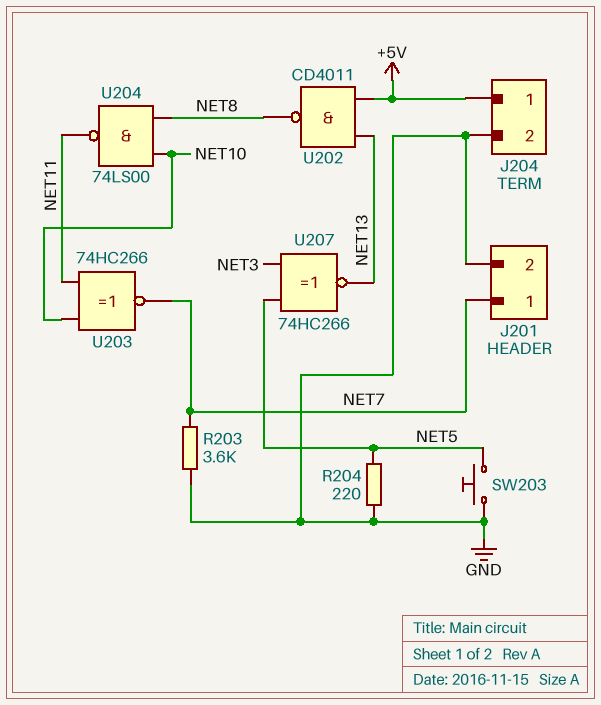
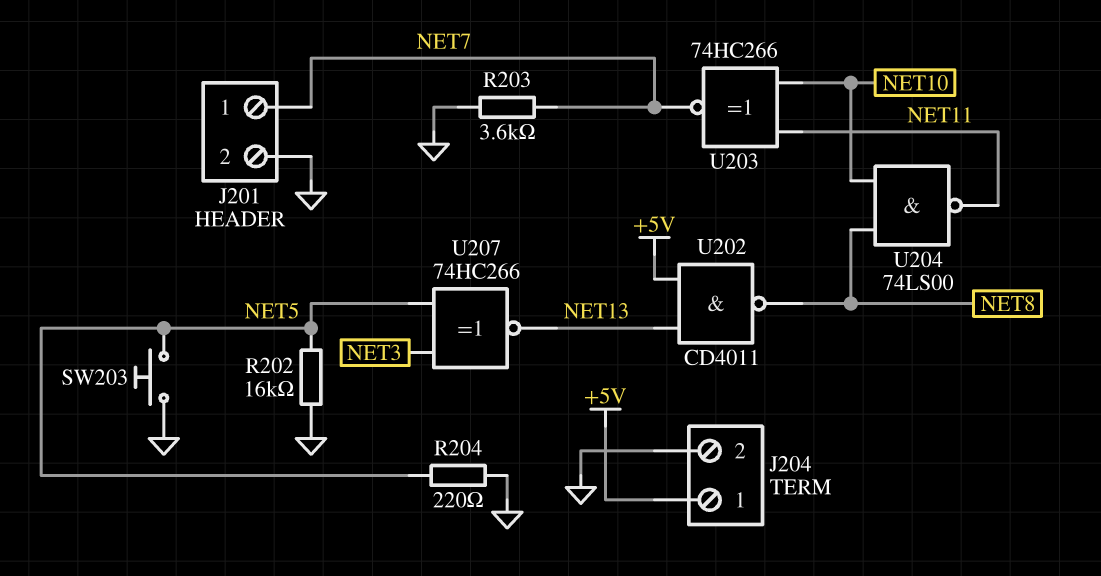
R202: none -> 16k (GND, NET5)

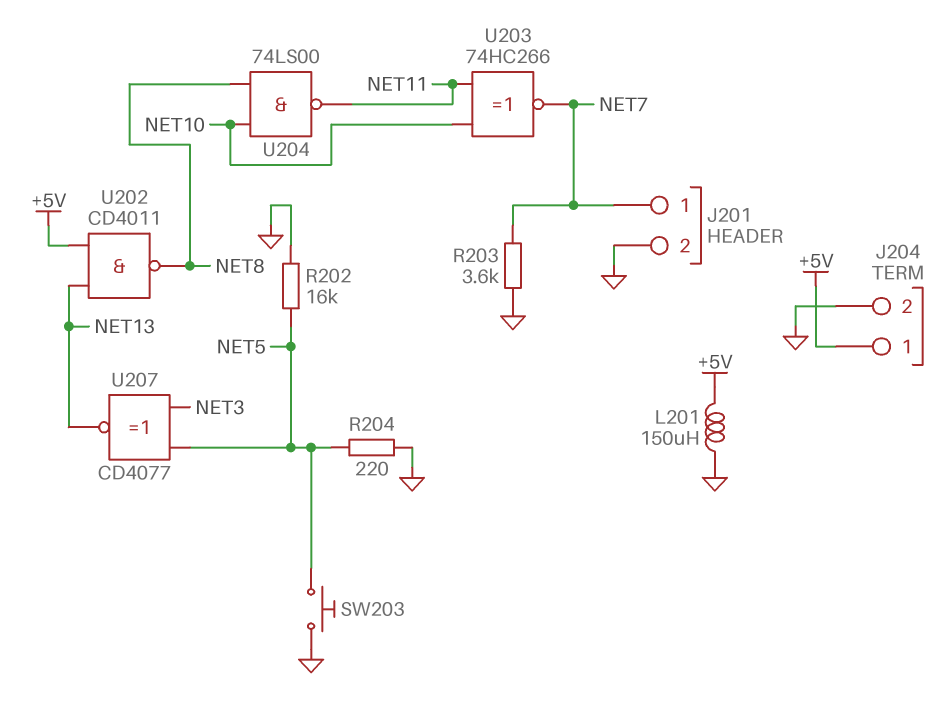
L201: none -> 150uH (+5V, GND)
U207: XNOR 74HC266 (in NET3, in NET5, out NET13) -> XNOR CD4077 (in NET3, in NET5, out NET13)

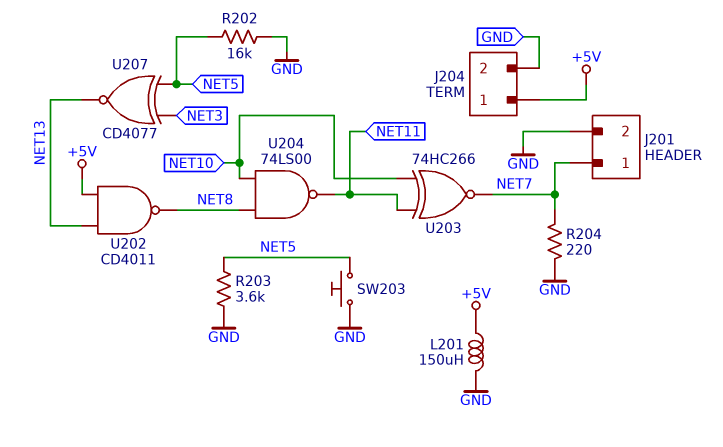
R203: 3.6k (GND, NET7) -> 3.6k (GND, NET5)
R204: 220 (GND, NET5) -> 220 (GND, NET7)

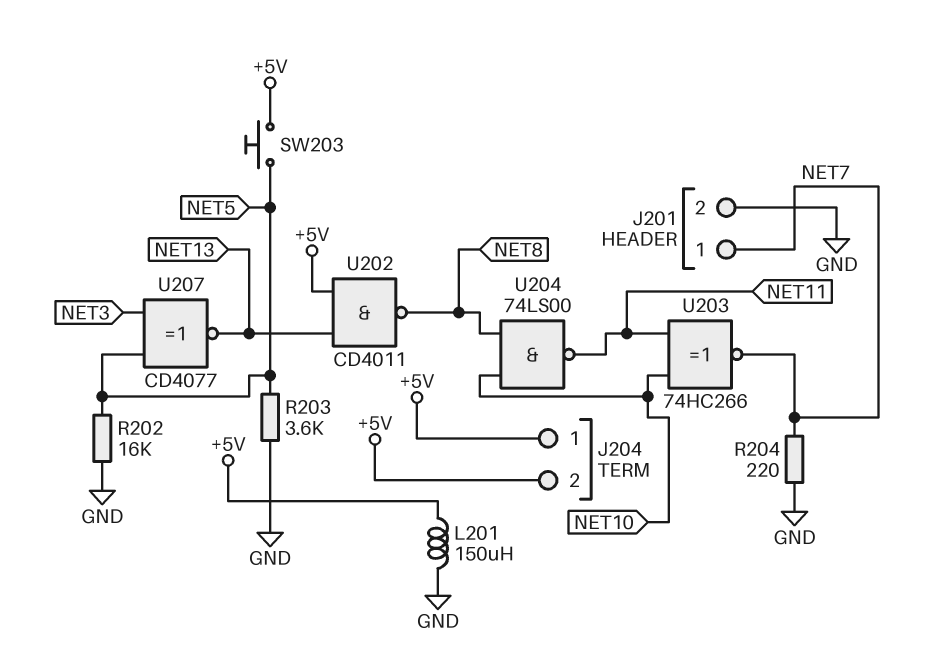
J204 pin 2: GND -> +5V
SW203: button (GND, NET5) -> button (+5V, NET5)

